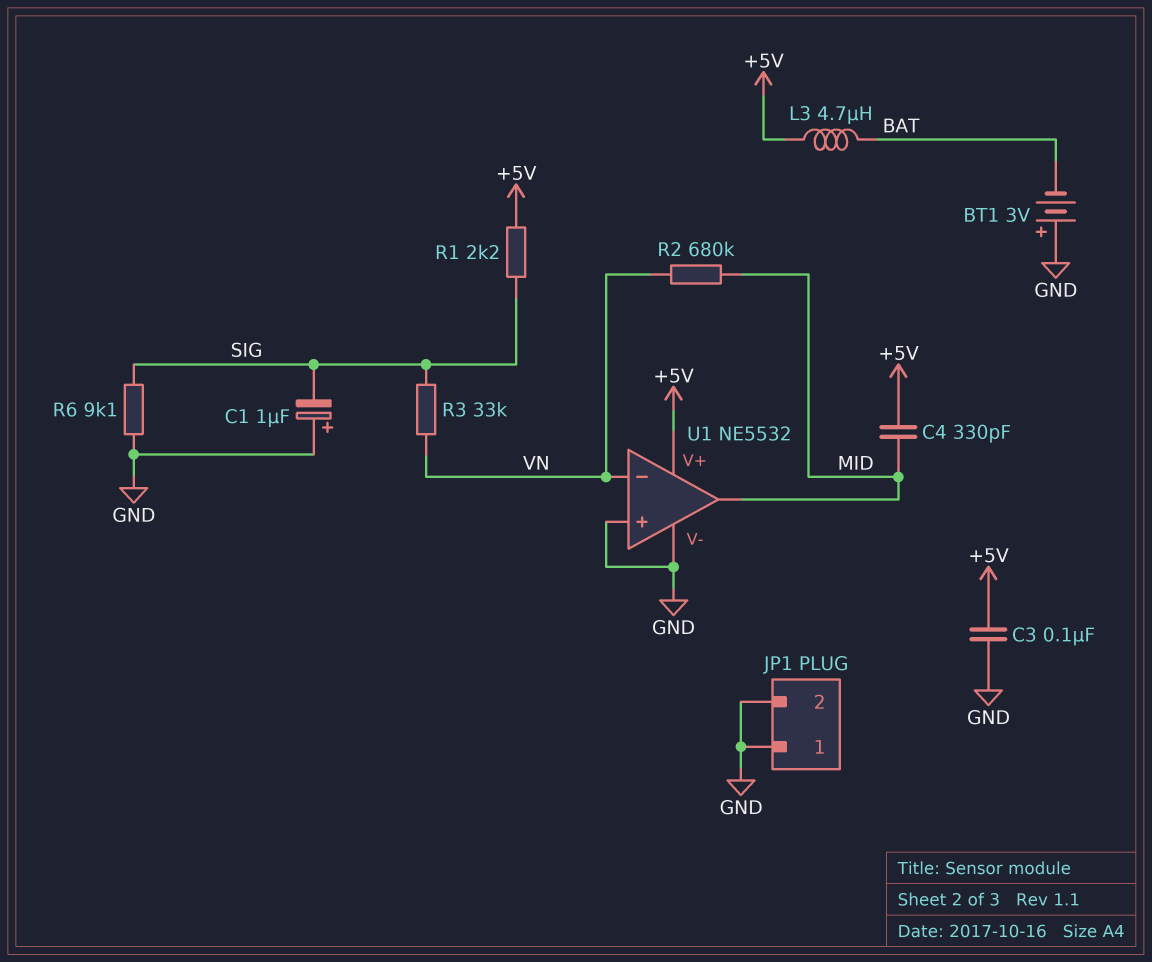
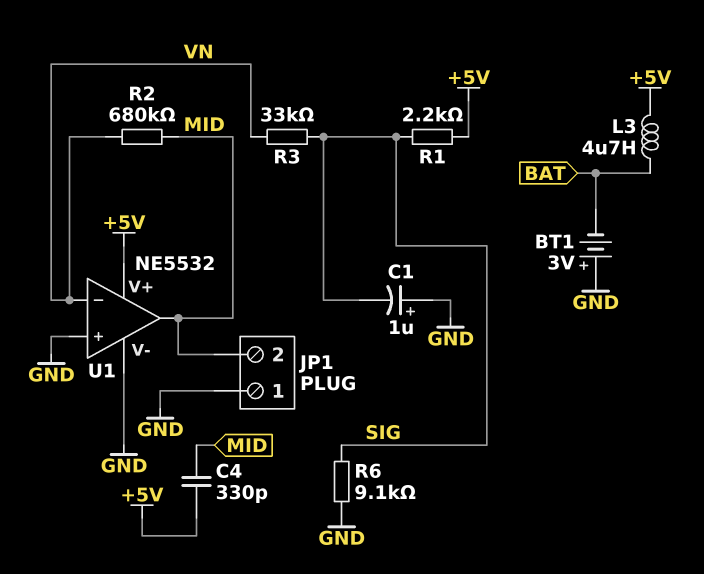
C3: 100nF (+5V, GND) -> none
JP1 pin 2: GND -> MID

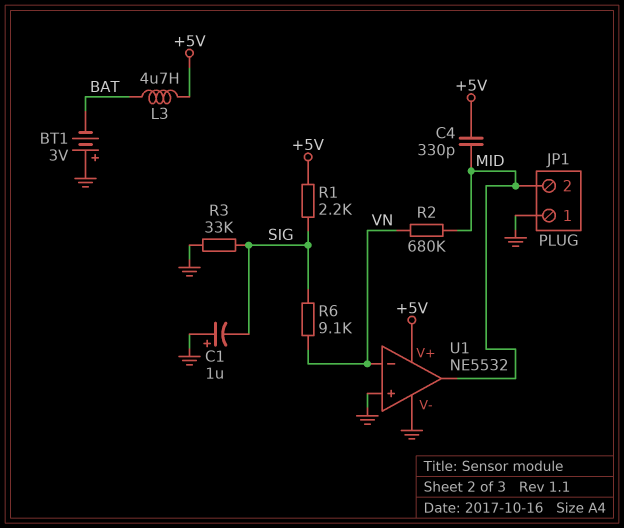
R3: 33k (SIG, VN) -> 33k (GND, SIG)
R6: 9.1k (GND, SIG) -> 9.1k (SIG, VN)

